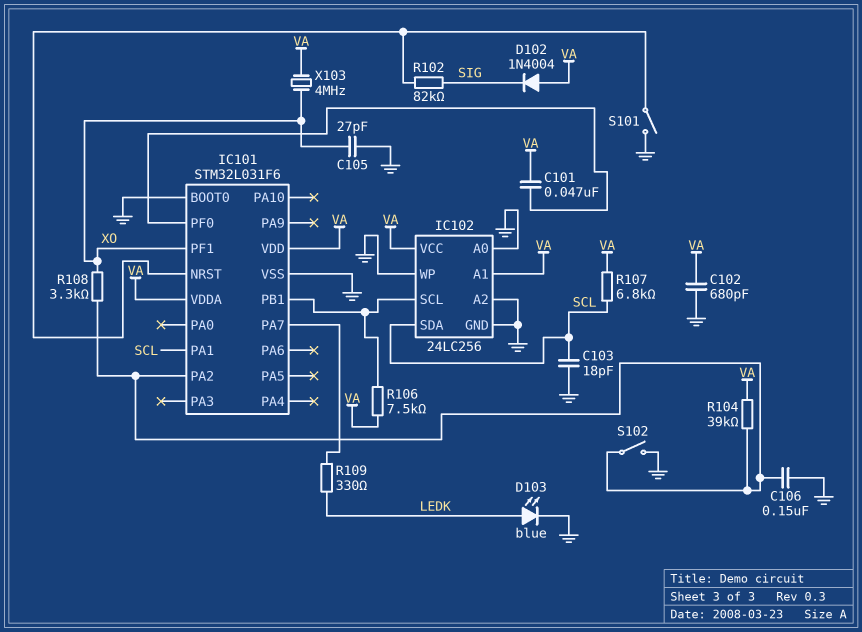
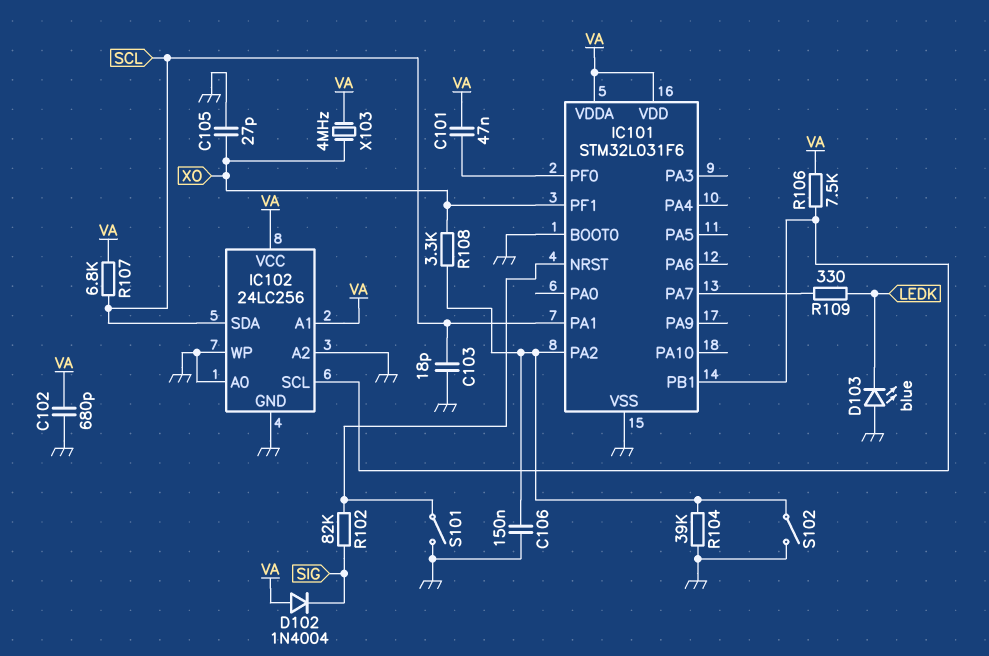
D103: LED blue (A LEDK, K GND) -> LED blue (A GND, K LEDK)
R104: 39k (IC101/PA2, VA) -> 39k (GND, IC101/PA2)

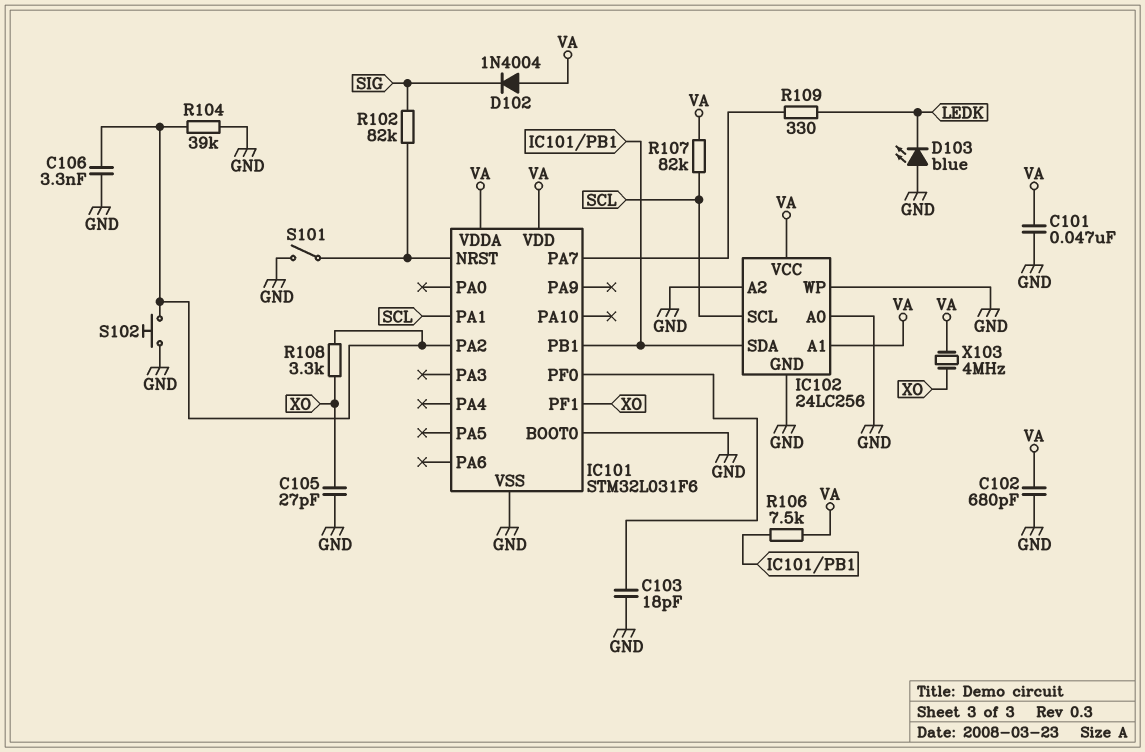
C101: 47nF (IC101/PF0, VA) -> 47nF (GND, VA)
C103: 18pF (GND, SCL) -> 18pF (GND, IC101/PF0)
C106: 150nF (GND, IC101/PA2) -> 3.3nF (GND, IC101/PA2)
IC102 pin SCL: IC101/PB1 -> SCL
IC102 pin SDA: SCL -> IC101/PB1
R107: 6.8k (SCL, VA) -> 82k (SCL, VA)
S102: switch (GND, IC101/PA2) -> button (GND, IC101/PA2)

